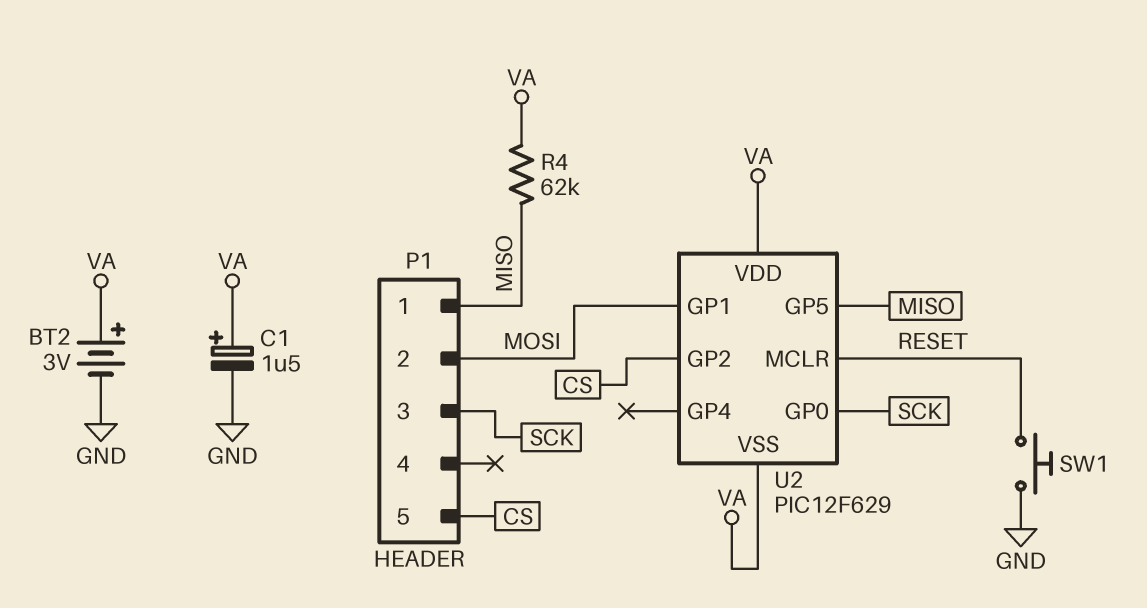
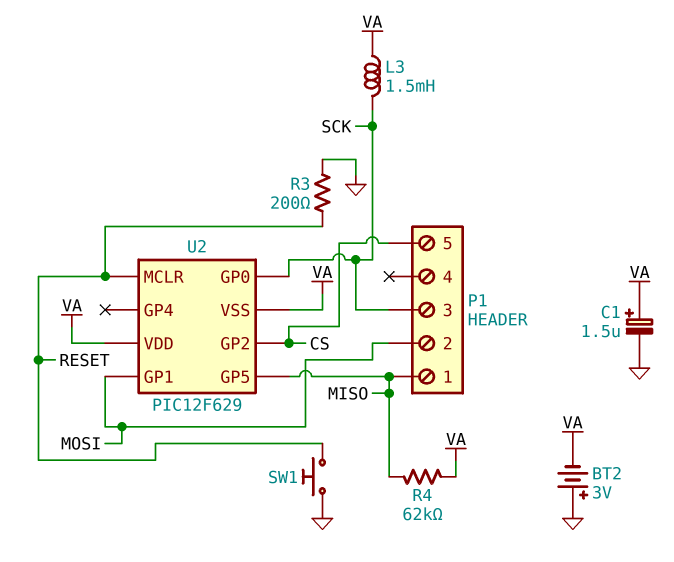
BT2: 3V (plus VA, minus GND) -> 3V (plus GND, minus VA)
L3: none -> 1.5mH (SCK, VA)
R3: none -> 200 (GND, RESET)

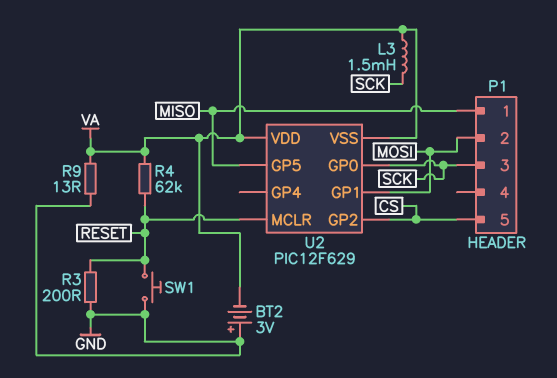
C1: 1.5uF (plus VA, minus GND) -> none
R4: 62k (MISO, VA) -> 62k (RESET, VA)
R9: none -> 13 (GND, VA)

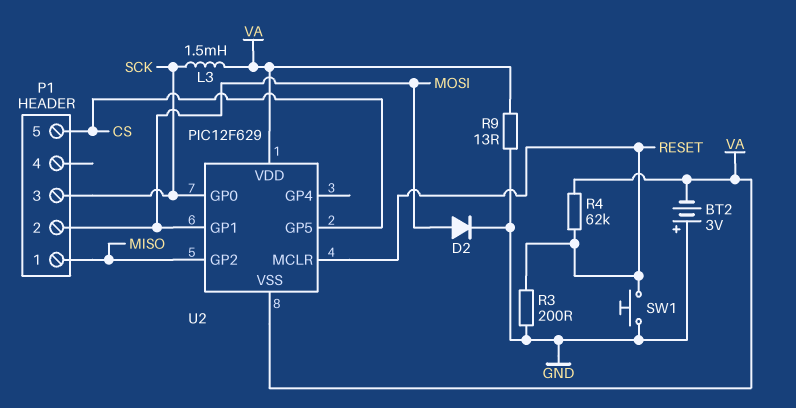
D2: none -> diode (A MOSI, K GND)
U2 pin GP2: CS -> MISO
U2 pin GP5: MISO -> CS

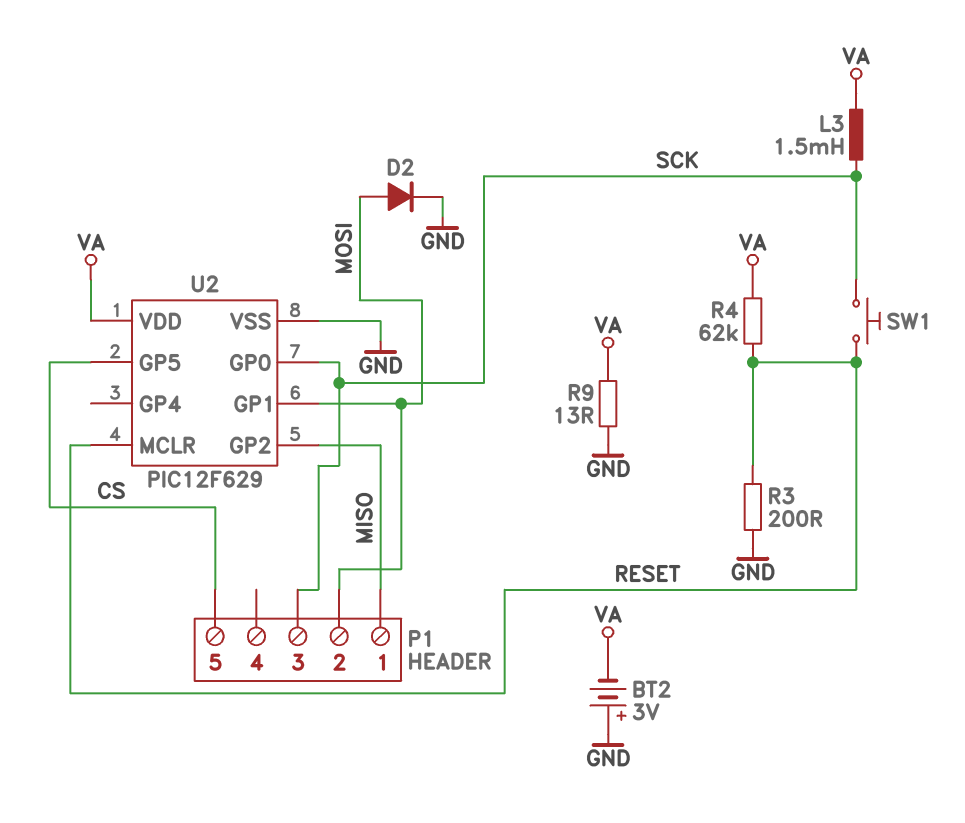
SW1: button (GND, RESET) -> button (RESET, SCK)
U2 pin VSS: VA -> GND

